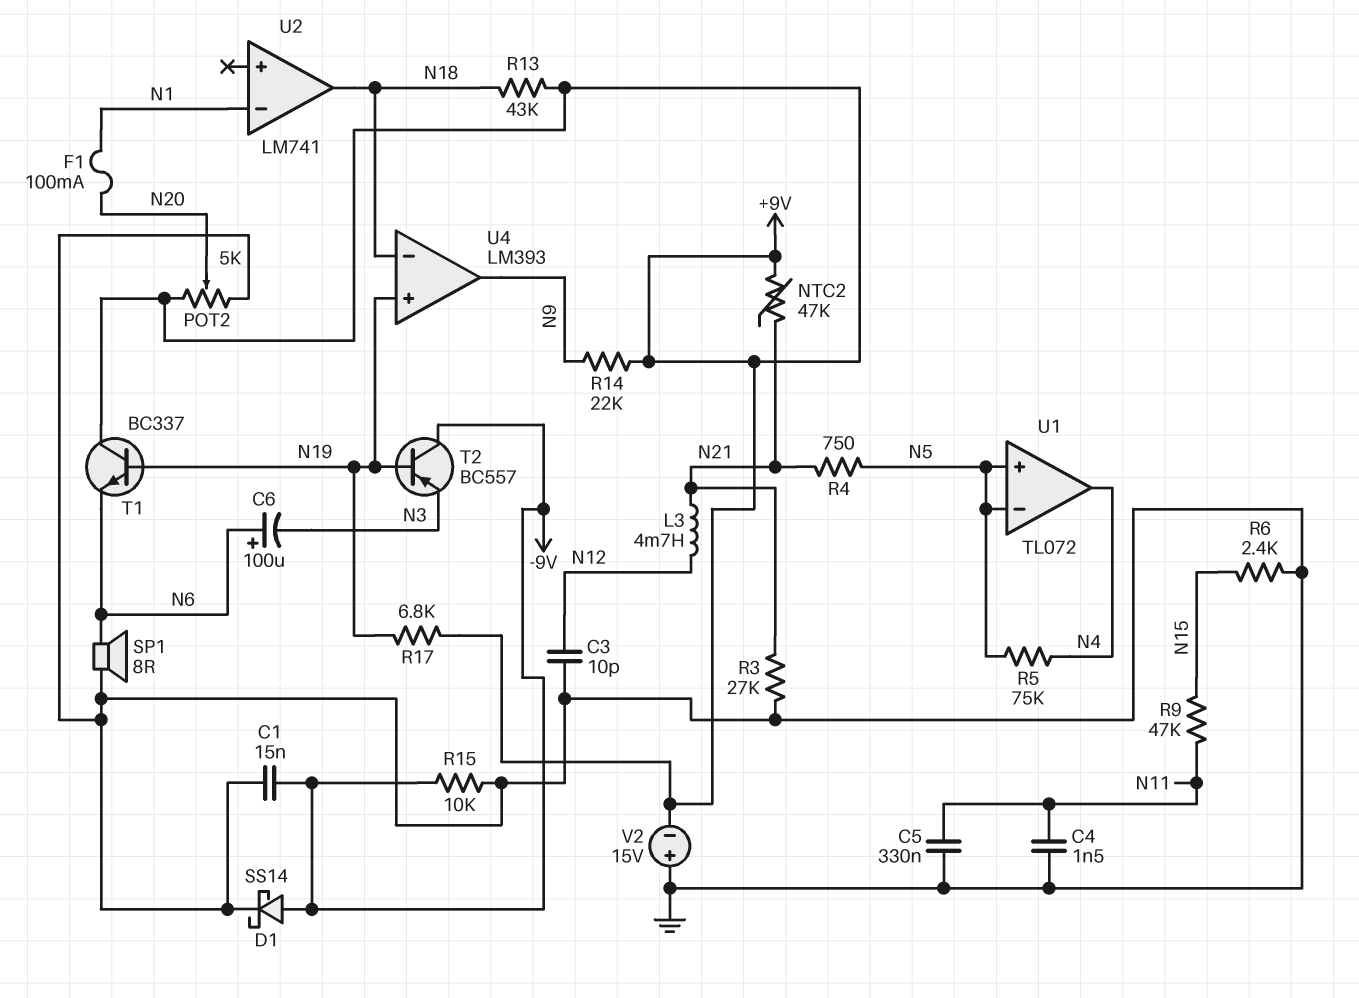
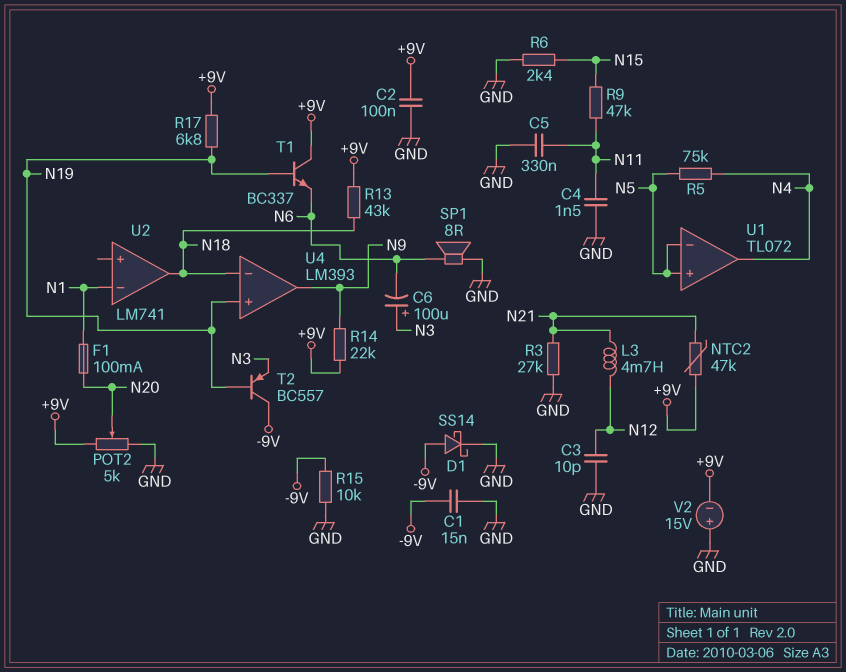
C2: none -> 100nF (+9V, GND)
C6: 100uF (plus N6, minus N3) -> 100uF (plus N3, minus N6)
R4: 750 (N5, N21) -> none

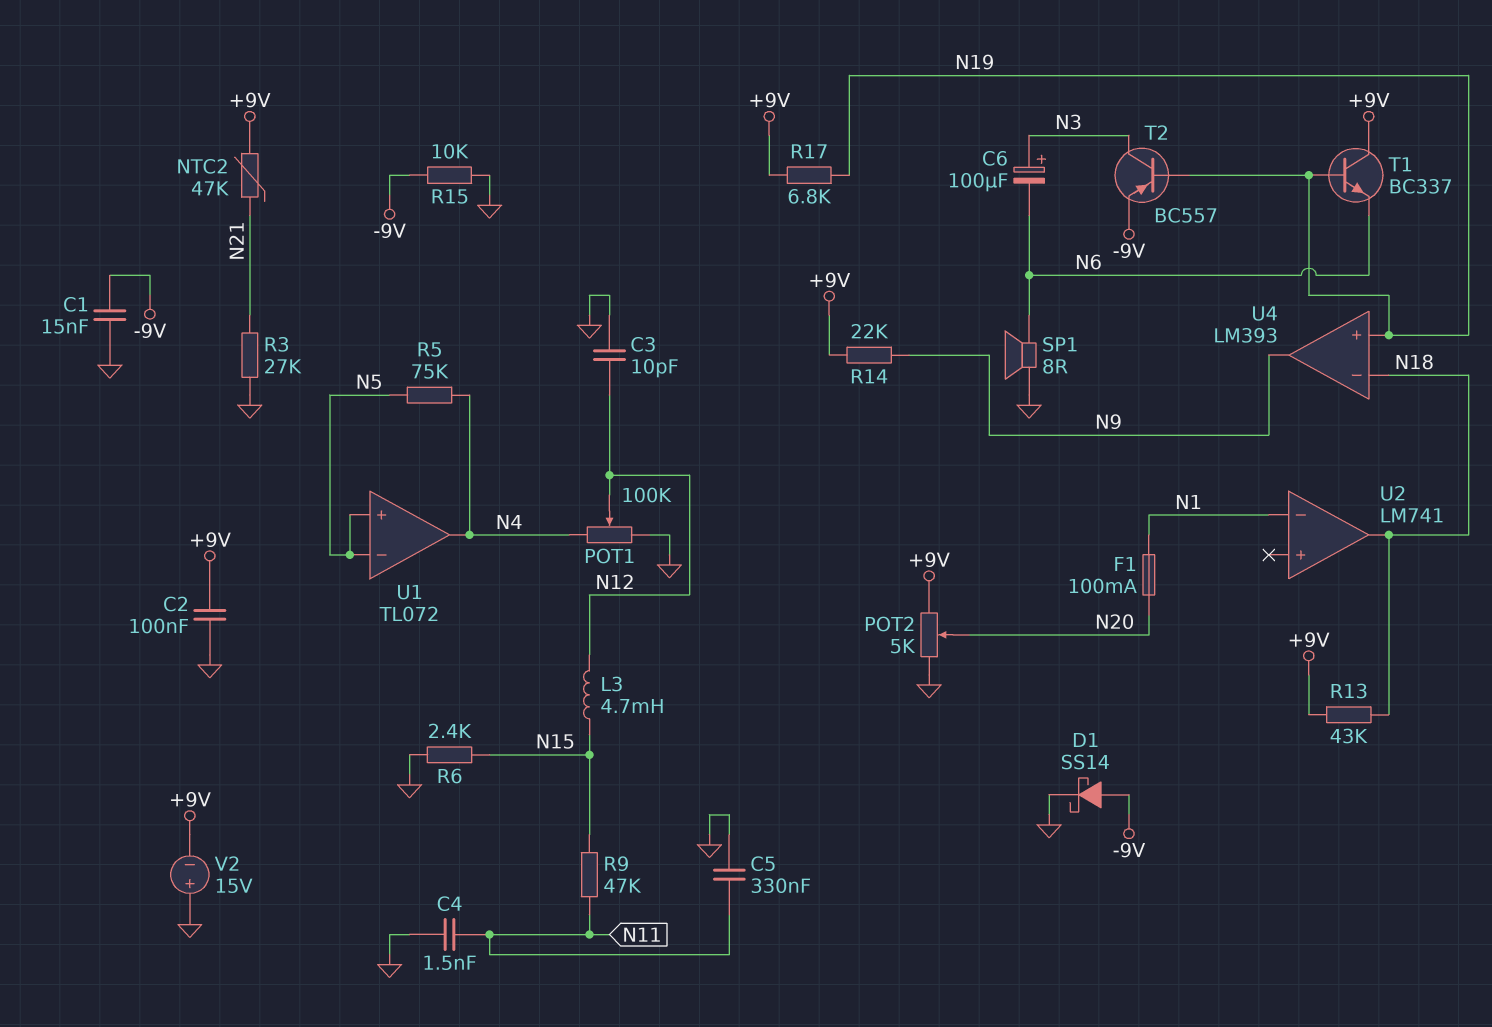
L3: 4.7mH (N12, N21) -> 4.7mH (N12, N15)
POT1: none -> 100k (GND, N4, wiper N12)
T2: PNP BC557 (B N19, C -9V, E N3) -> PNP BC557 (B N19, C N3, E -9V)

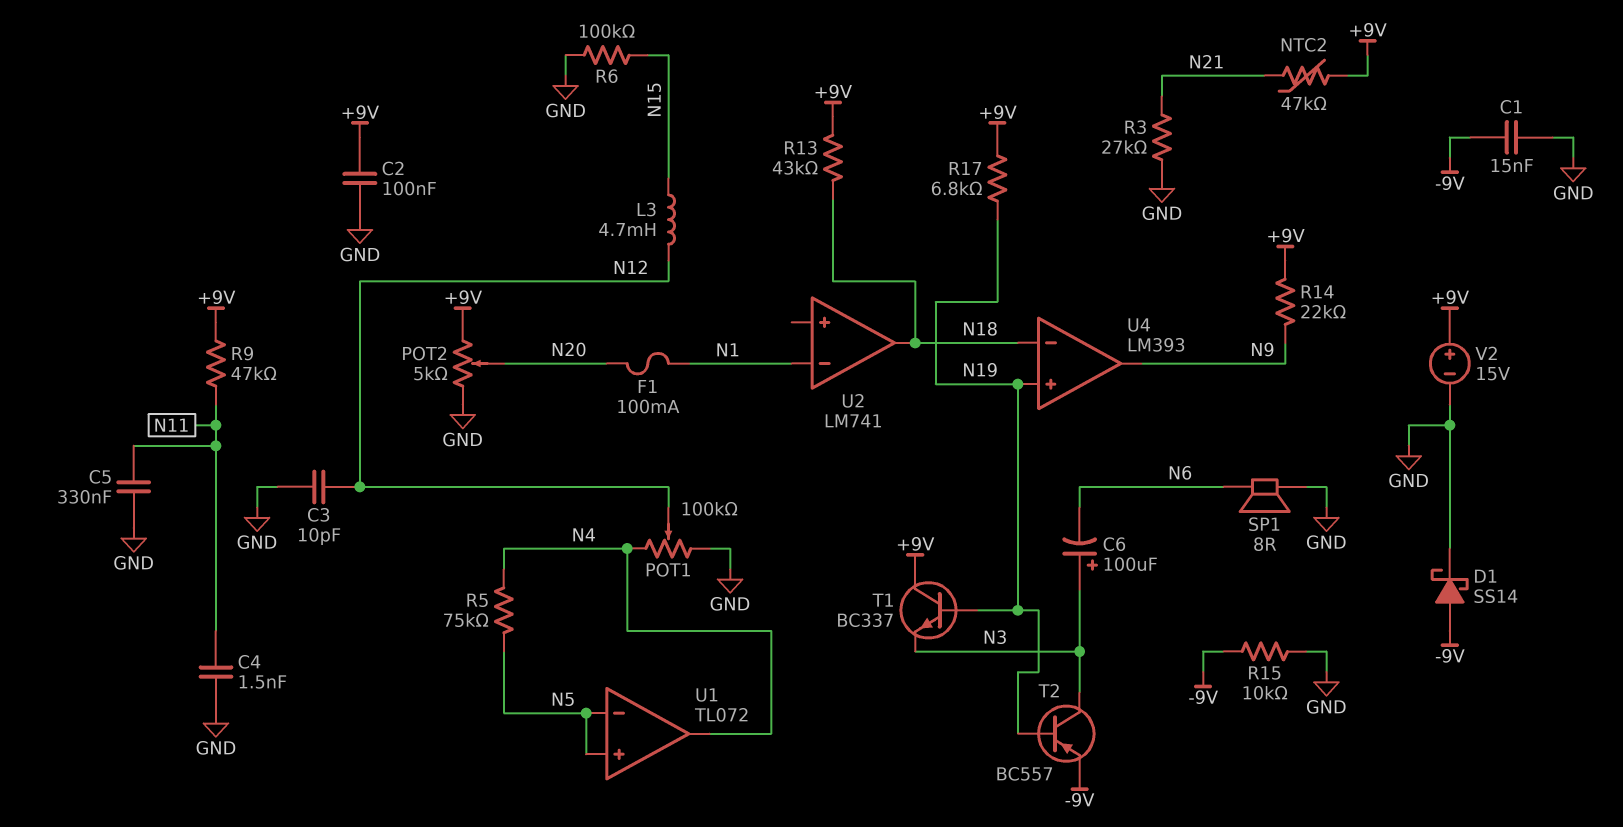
R6: 2.4k (GND, N15) -> 100k (GND, N15)
R9: 47k (N11, N15) -> 47k (+9V, N11)
T1: NPN BC337 (B N19, C +9V, E N6) -> NPN BC337 (B N19, C +9V, E N3)
V2: 15V (plus GND, minus +9V) -> 15V (plus +9V, minus GND)

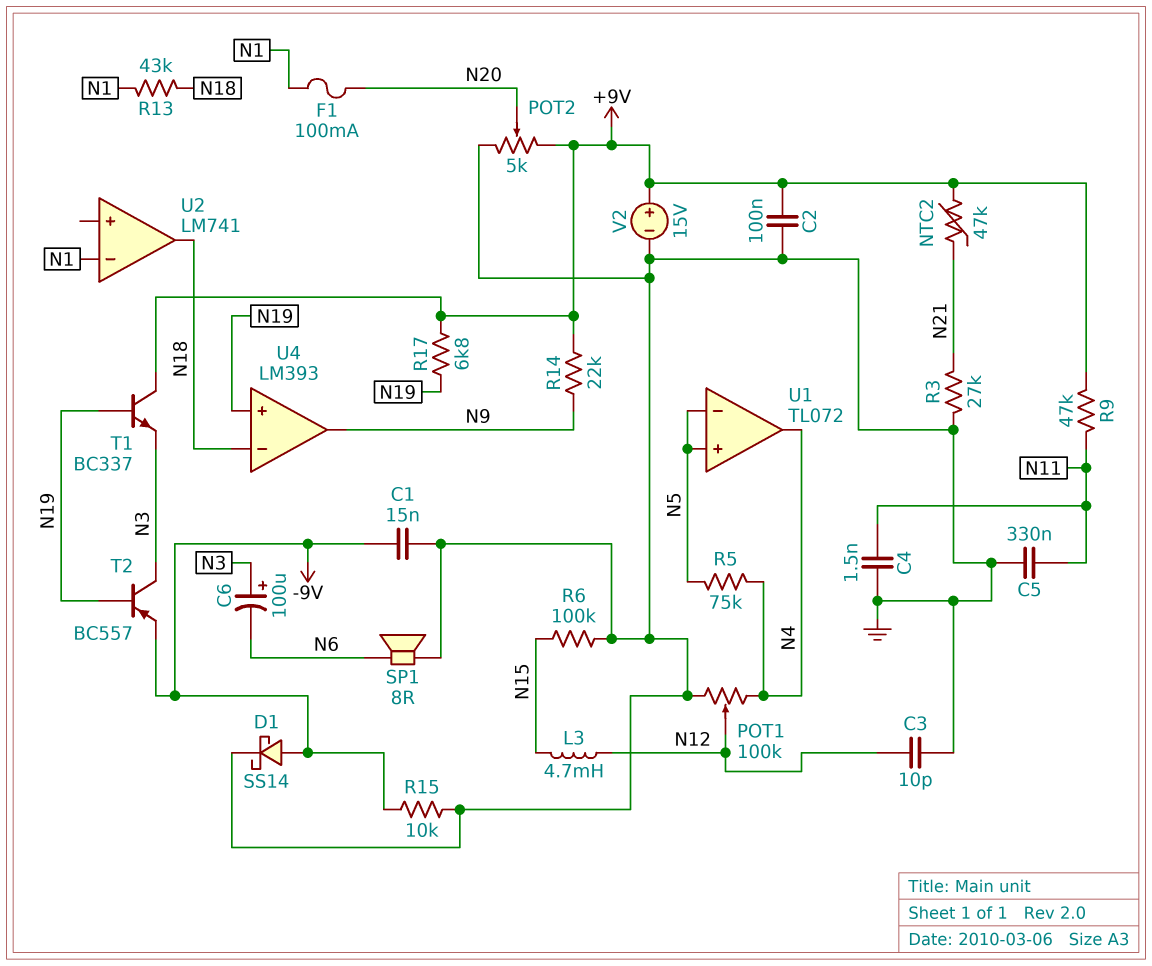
R13: 43k (+9V, N18) -> 43k (N1, N18)

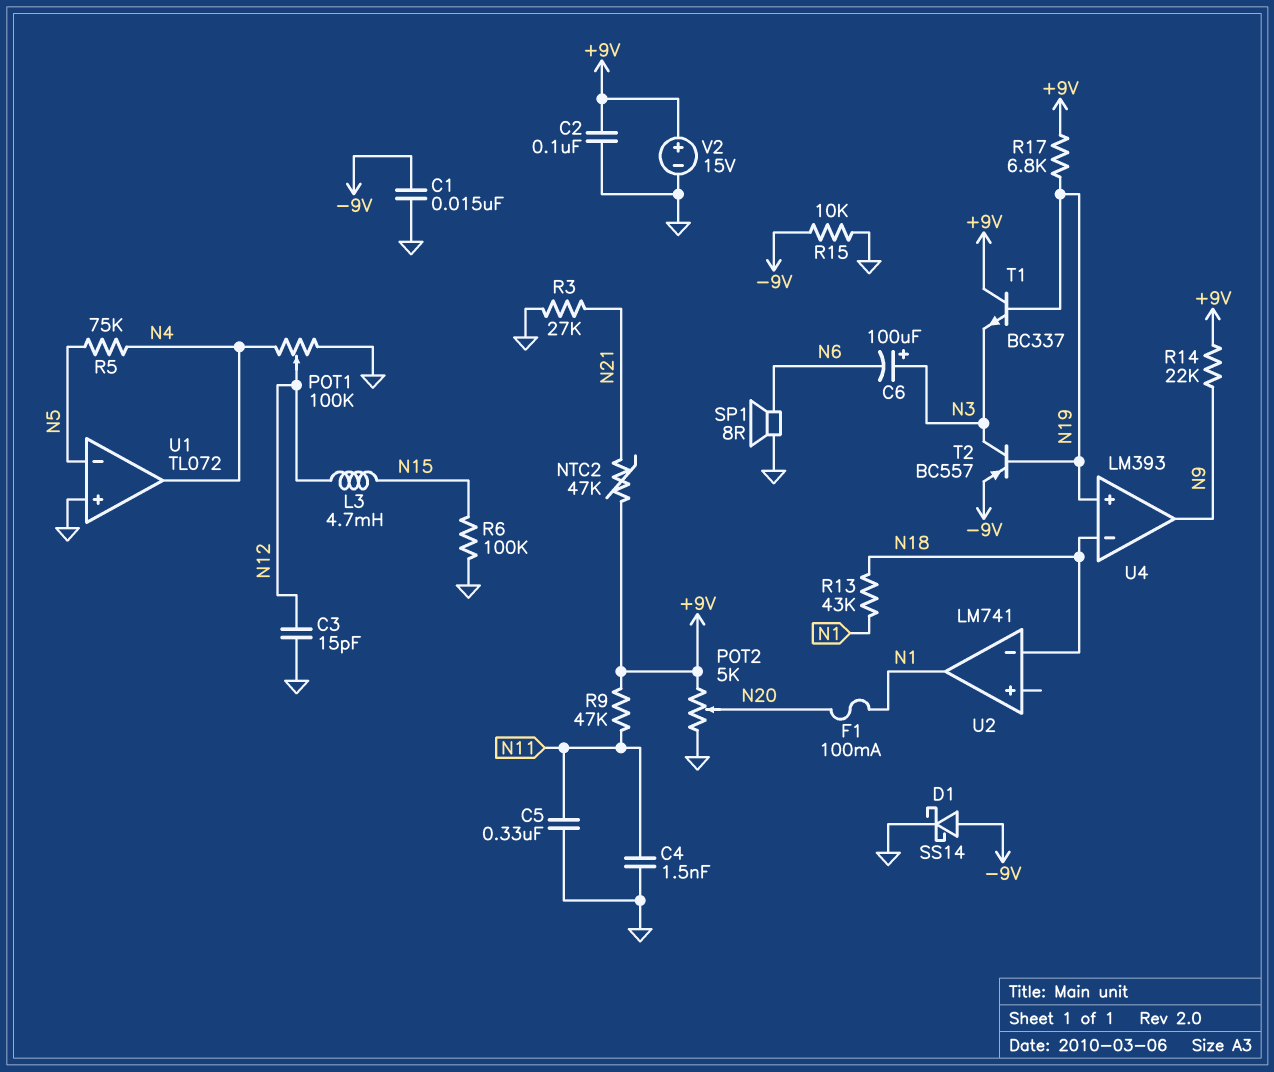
C3: 10pF (GND, N12) -> 15pF (GND, N12)
U1 pin in+: N5 -> GND
U2 pin in-: N1 -> N18
U2 pin out: N18 -> N1

